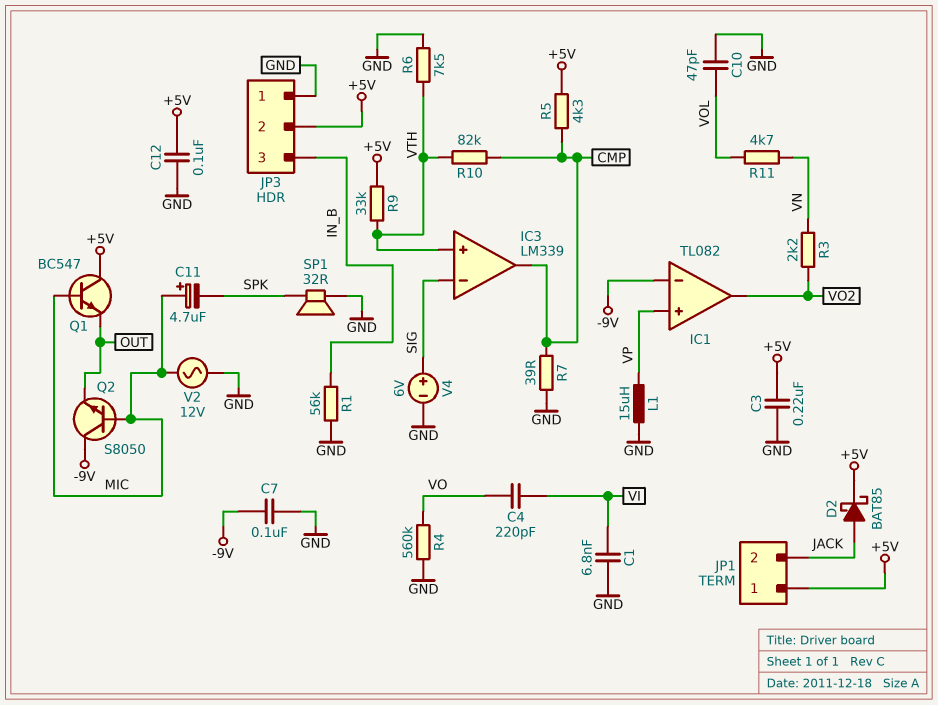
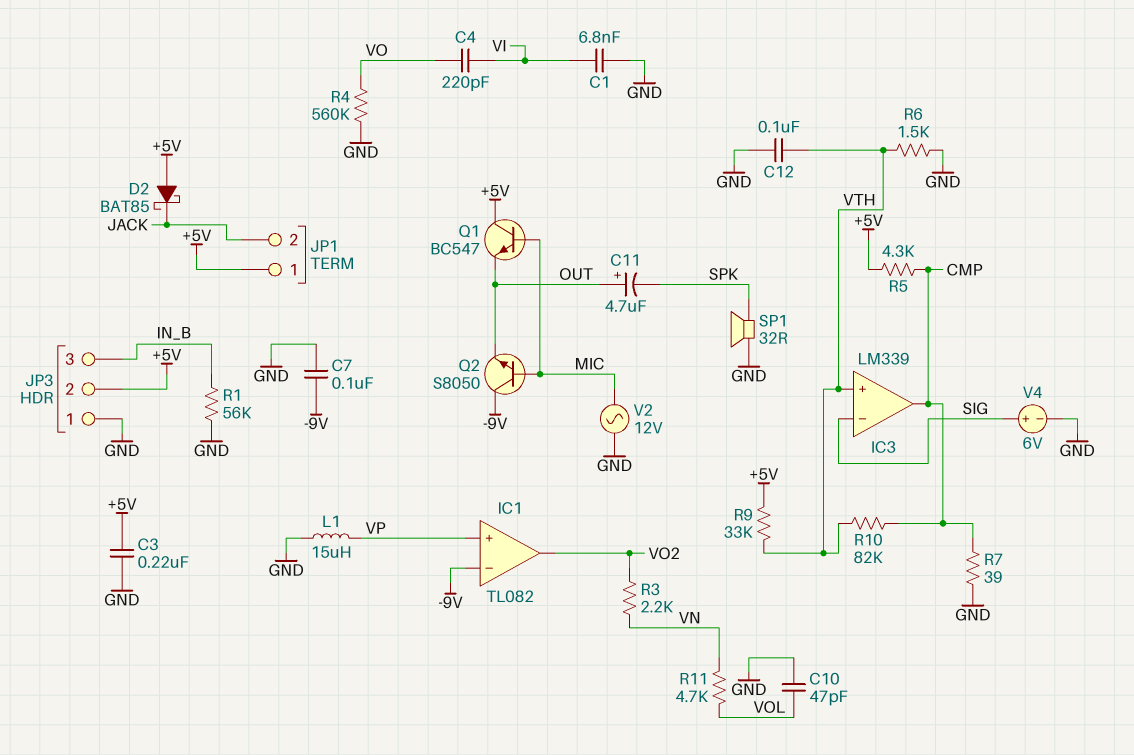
C11: 4.7uF (plus MIC, minus SPK) -> 4.7uF (plus OUT, minus SPK)
C12: 100nF (+5V, GND) -> 100nF (GND, VTH)
D2: schottky BAT85 (A JACK, K +5V) -> schottky BAT85 (A +5V, K JACK)
R6: 7.5k (GND, VTH) -> 1.5k (GND, VTH)

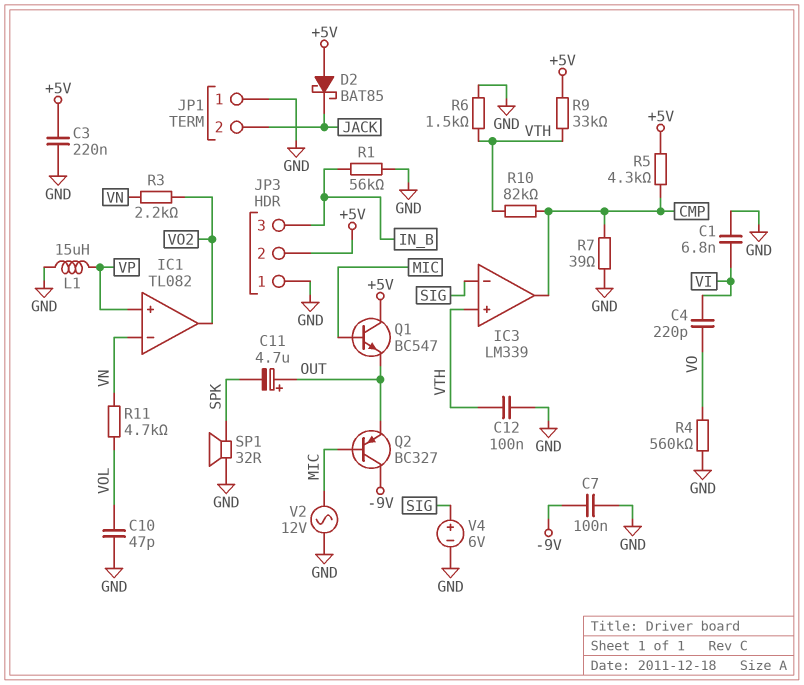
IC1 pin in-: -9V -> VN
JP1 pin 1: +5V -> GND
Q2: NPN S8050 (B MIC, C -9V, E OUT) -> PNP BC327 (B MIC, C -9V, E OUT)

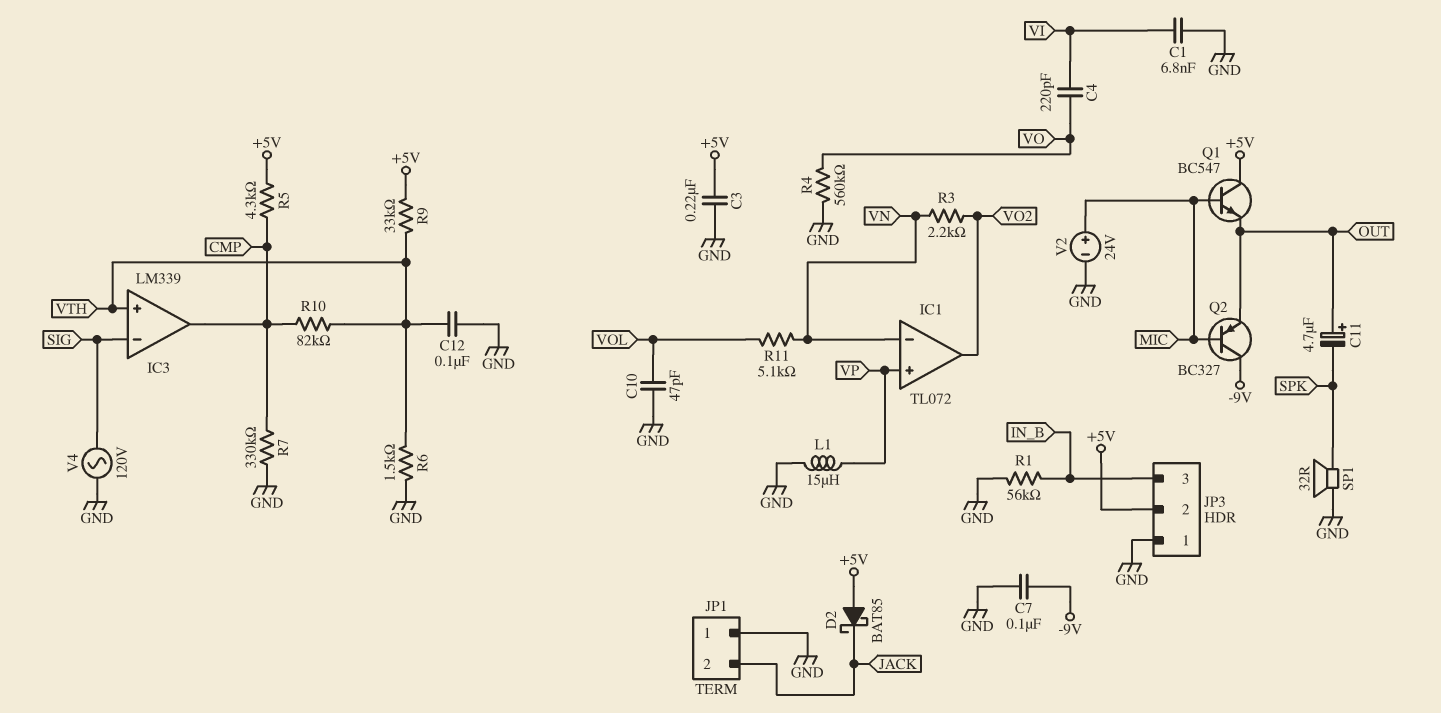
IC1: TL082 -> TL072
R7: 39 (CMP, GND) -> 330k (CMP, GND)
R11: 4.7k (VN, VOL) -> 5.1k (VN, VOL)
V2: AC 12V (GND, MIC) -> 24V (plus MIC, minus GND)
V4: 6V (plus SIG, minus GND) -> AC 120V (GND, SIG)

